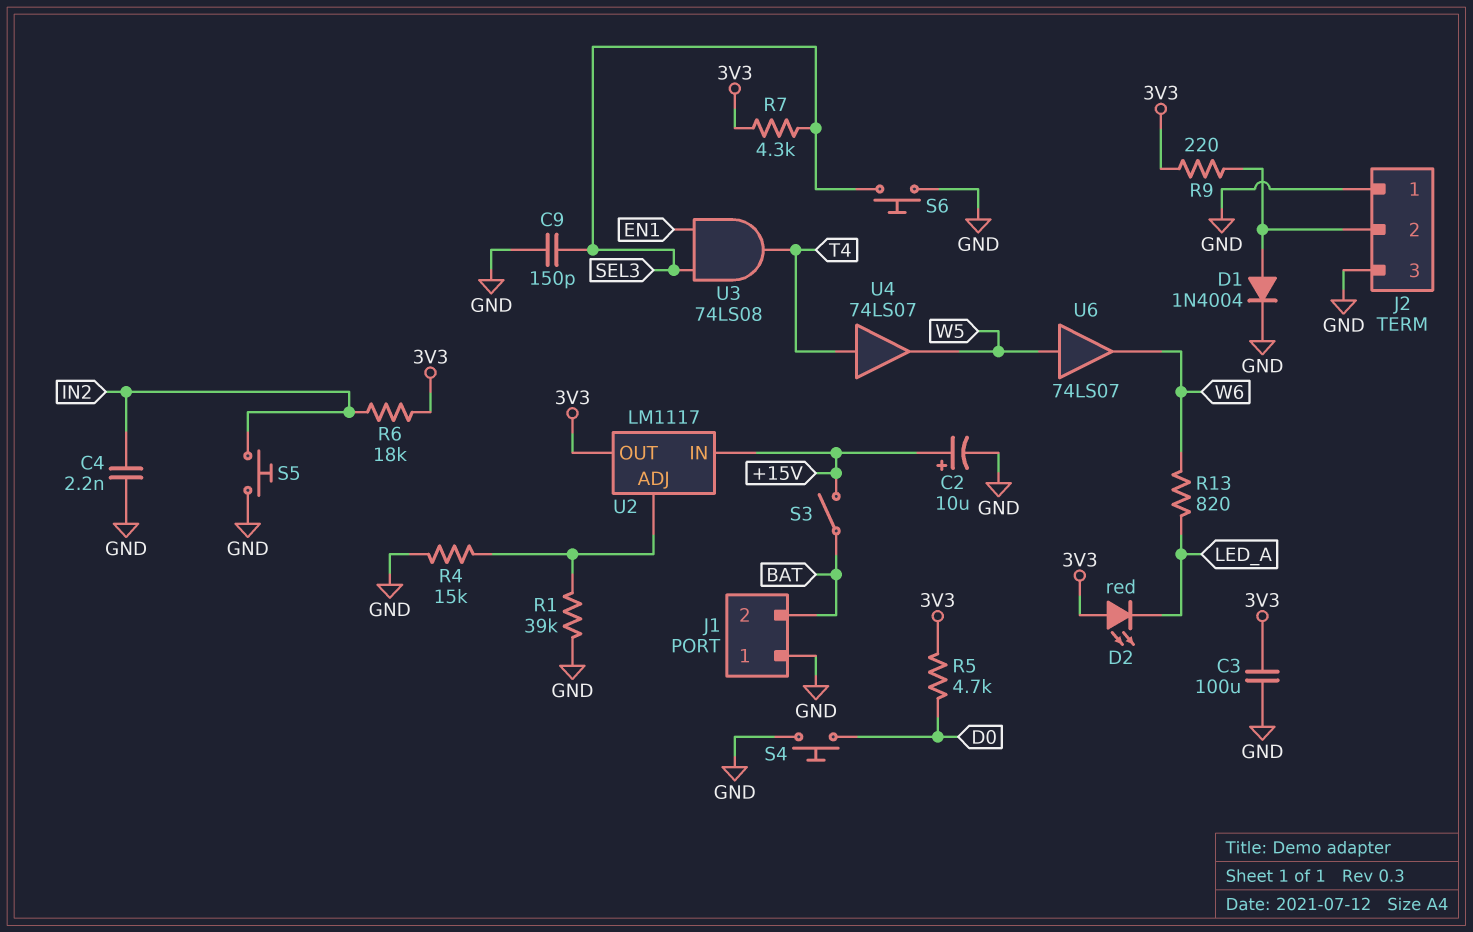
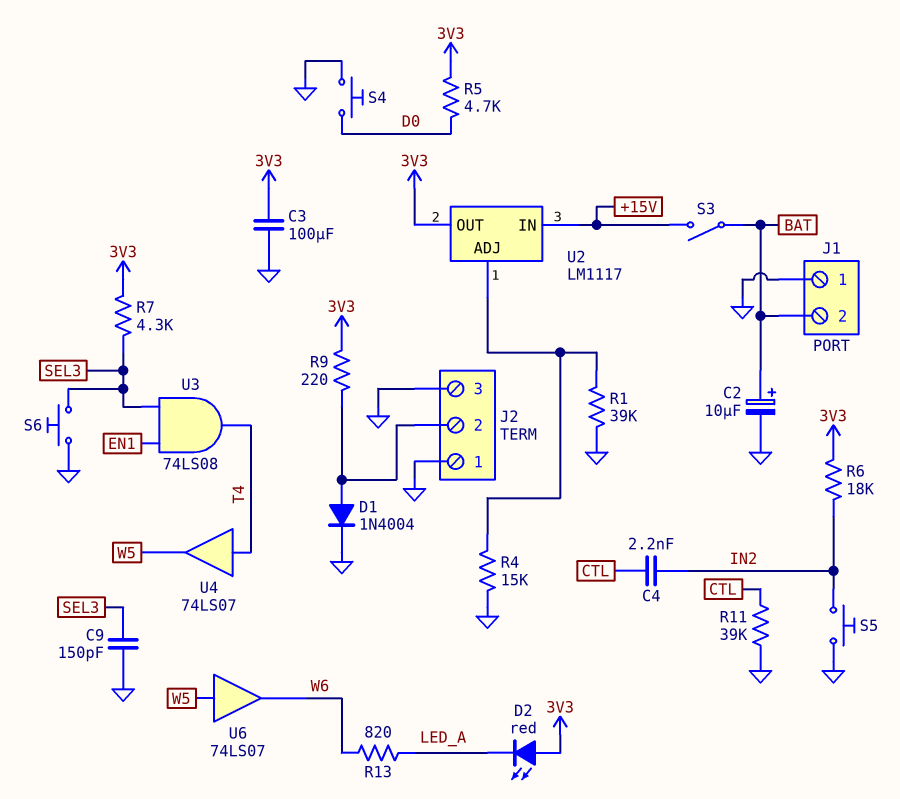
C2: 10uF (plus +15V, minus GND) -> 10uF (plus BAT, minus GND)
C4: 2.2nF (GND, IN2) -> 2.2nF (CTL, IN2)
R11: none -> 39k (CTL, GND)

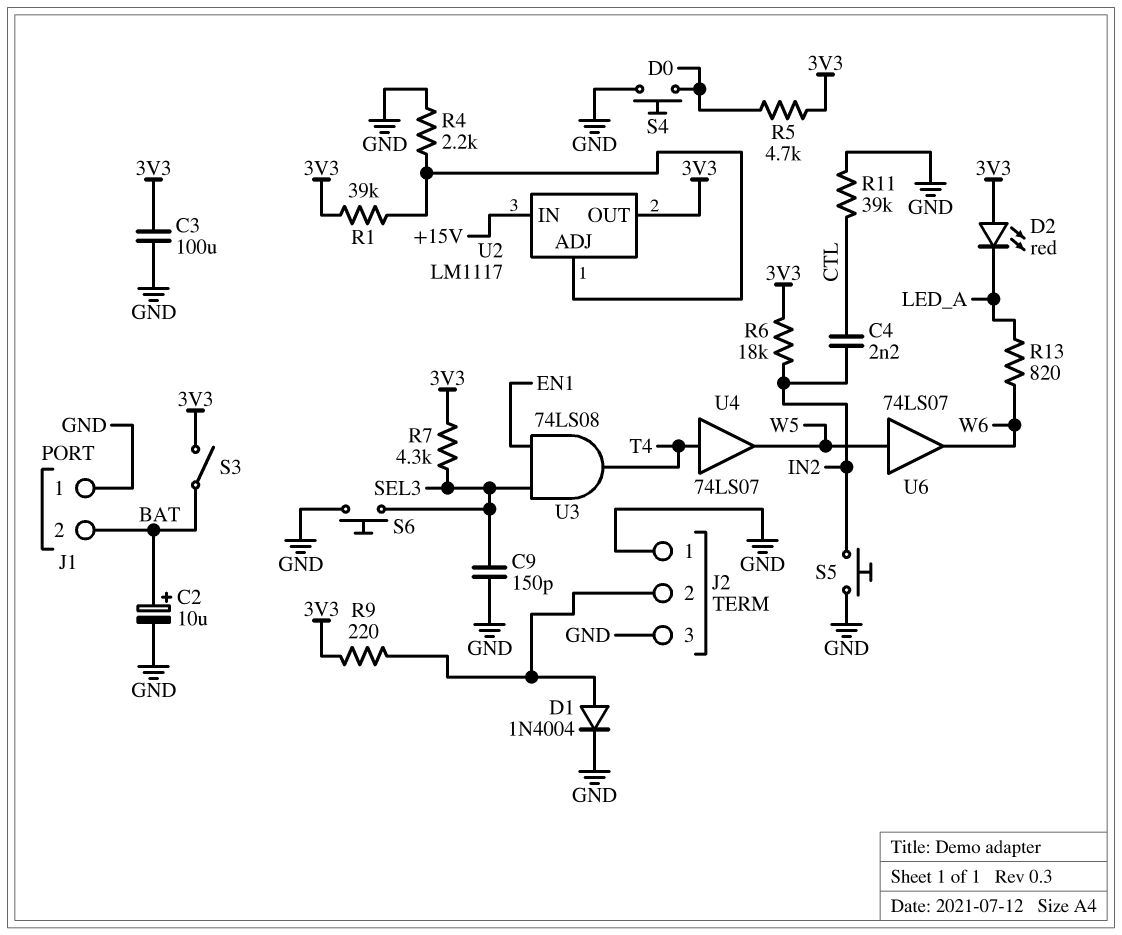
R1: 39k (GND, U2/ADJ) -> 39k (3V3, U2/ADJ)
R4: 15k (GND, U2/ADJ) -> 2.2k (GND, U2/ADJ)
S3: switch (+15V, BAT) -> switch (3V3, BAT)

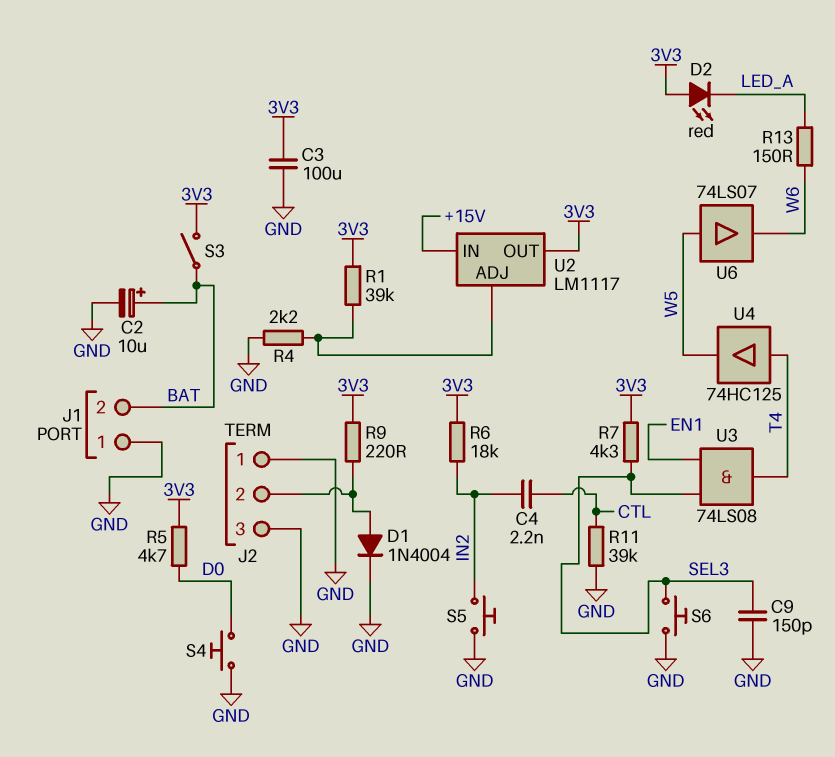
R13: 820 (LED_A, W6) -> 150 (LED_A, W6)
U4: buffer 74LS07 (in T4, out W5) -> buffer 74HC125 (in T4, out W5)

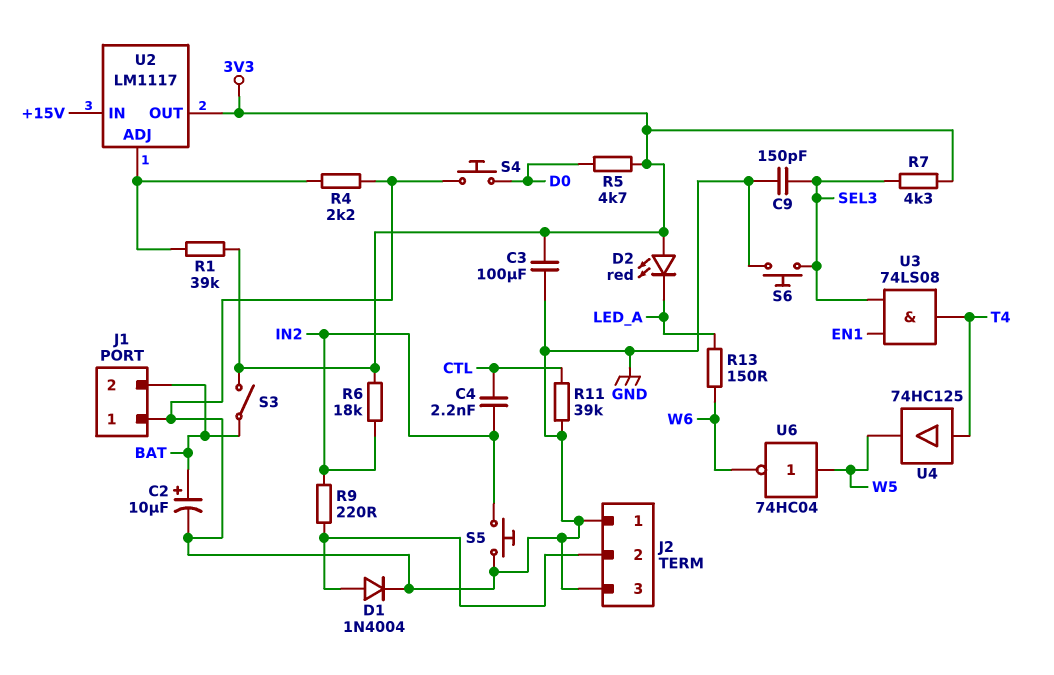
R9: 220 (3V3, J2/2) -> 220 (IN2, J2/2)
U6: buffer 74LS07 (in W5, out W6) -> NOT 74HC04 (in W5, out W6)

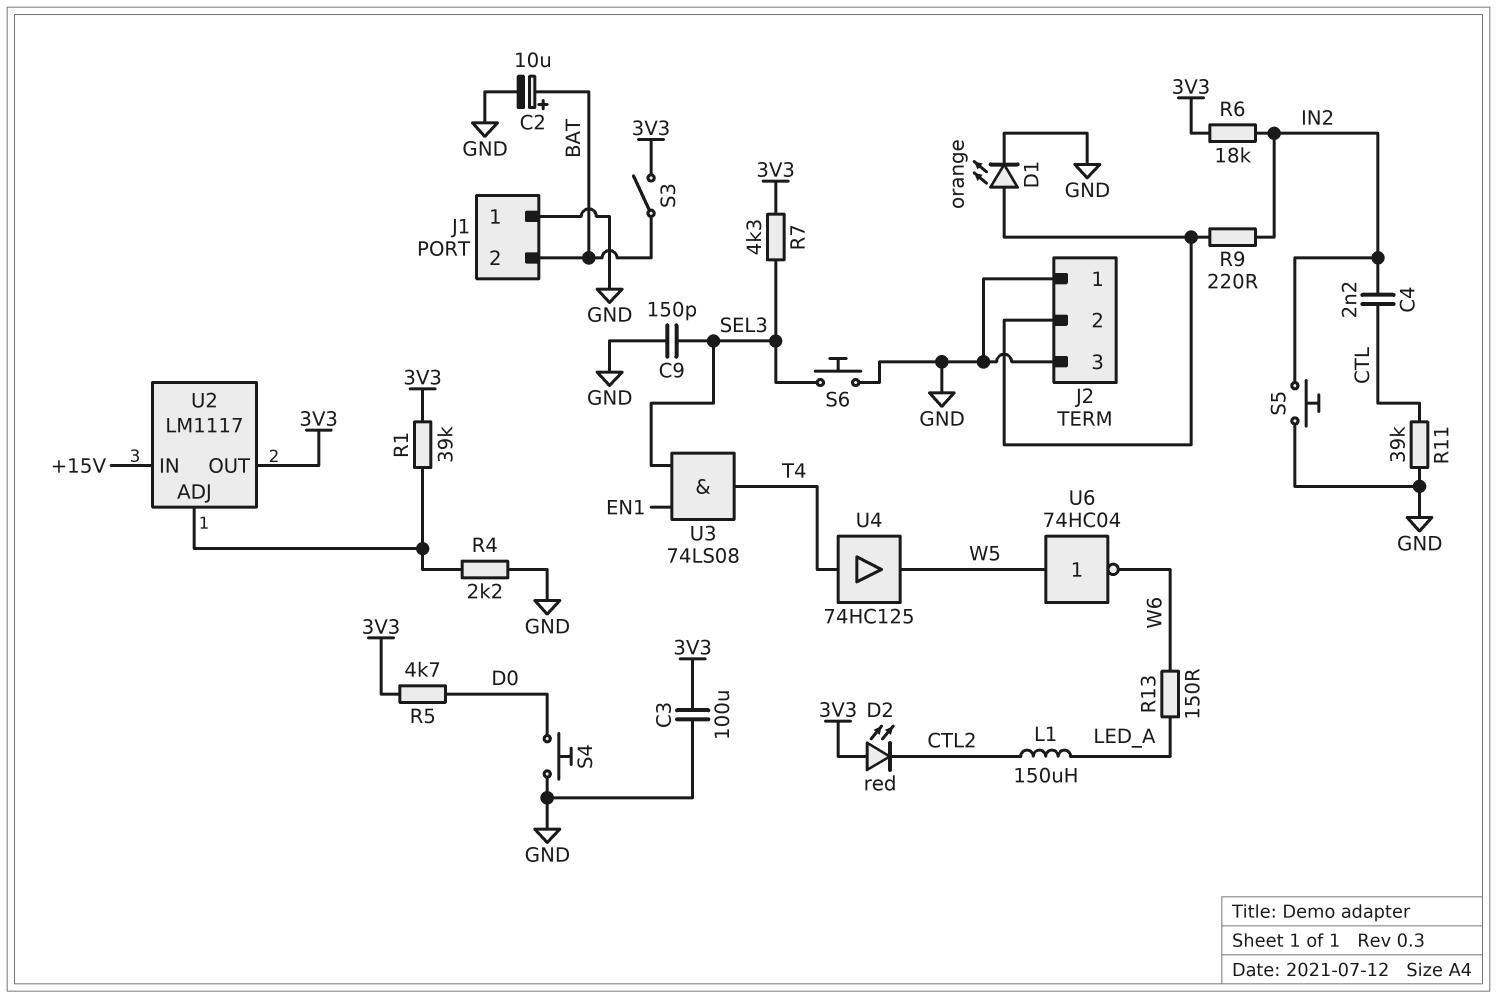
D1: diode 1N4004 (A J2/2, K GND) -> LED orange (A J2/2, K GND)
D2: LED red (A 3V3, K LED_A) -> LED red (A 3V3, K CTL2)
L1: none -> 150uH (CTL2, LED_A)

